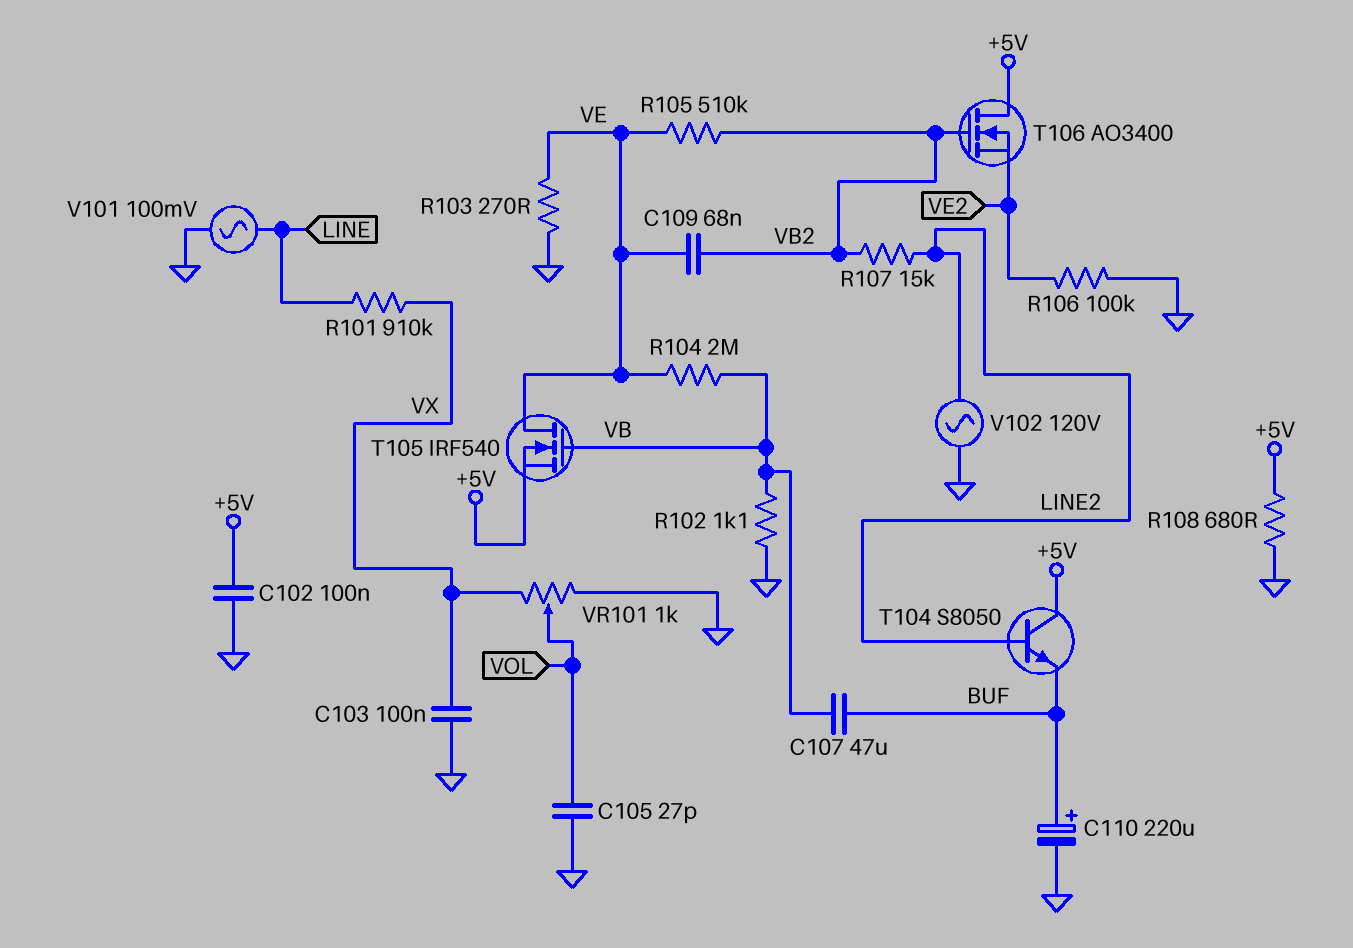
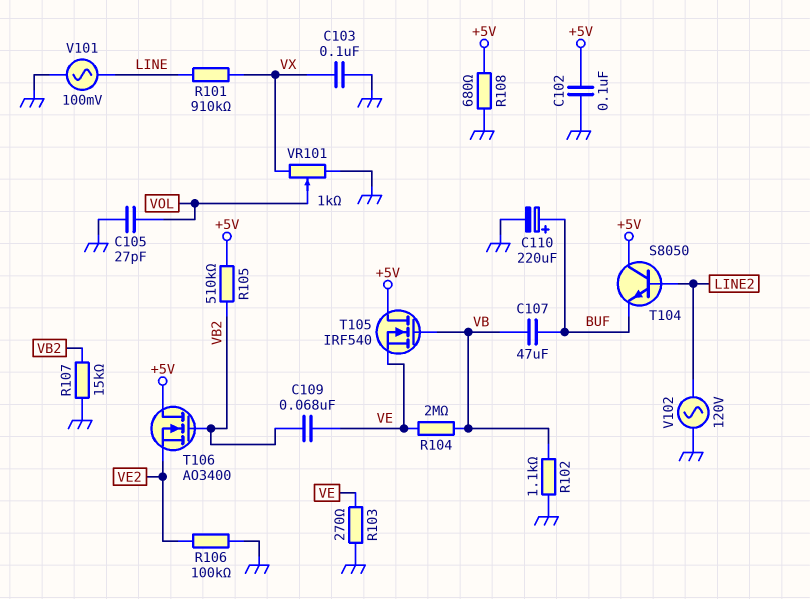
R105: 510k (VB2, VE) -> 510k (+5V, VB2)
R107: 15k (LINE2, VB2) -> 15k (GND, VB2)
T105: NMOS IRF540 (G VB, D VE, S +5V) -> NMOS IRF540 (G VB, D +5V, S VE)

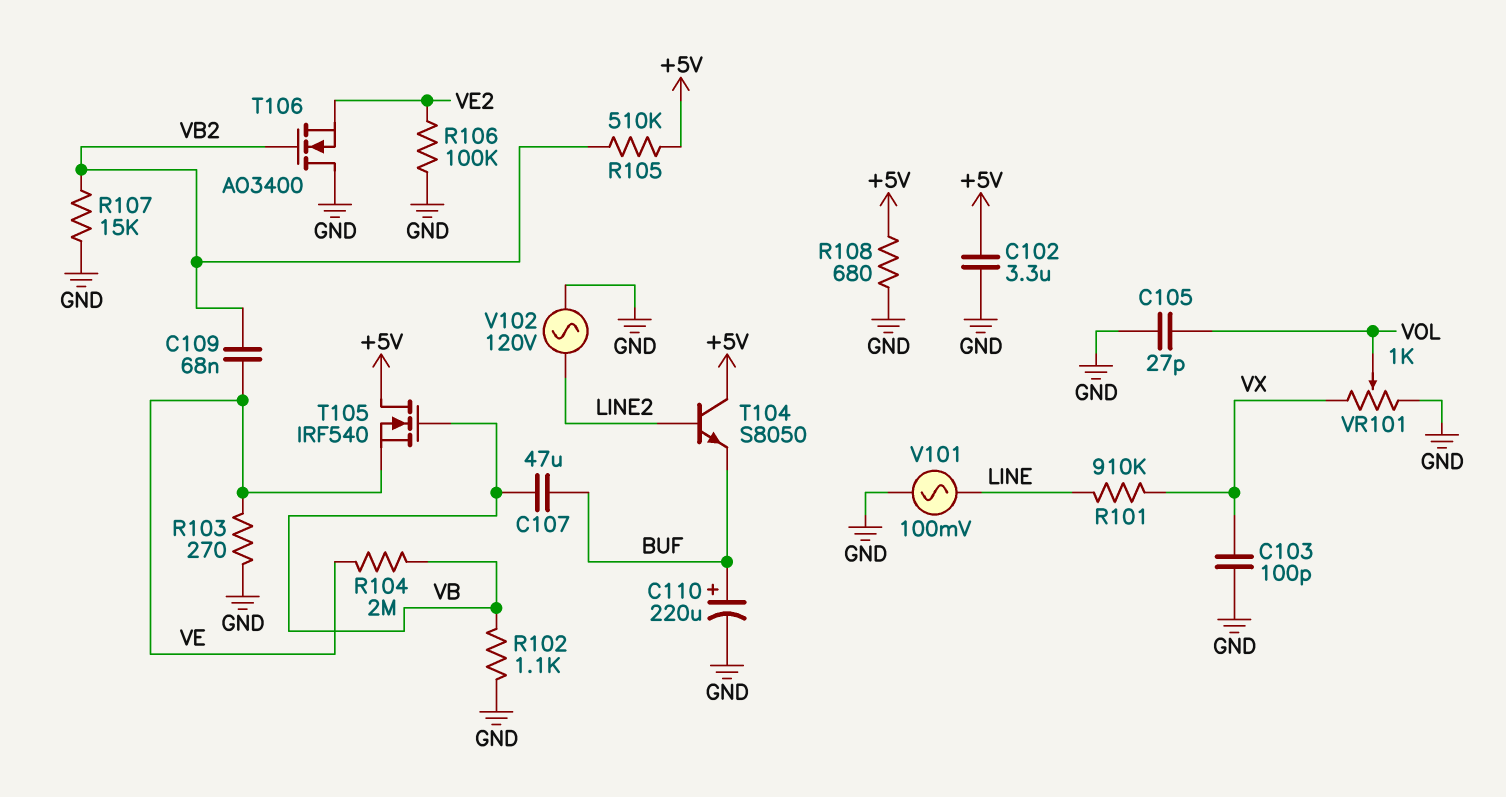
C102: 100nF (+5V, GND) -> 3.3uF (+5V, GND)
C103: 100nF (GND, VX) -> 100pF (GND, VX)
T106: NMOS AO3400 (G VB2, D +5V, S VE2) -> NMOS AO3400 (G VB2, D GND, S VE2)

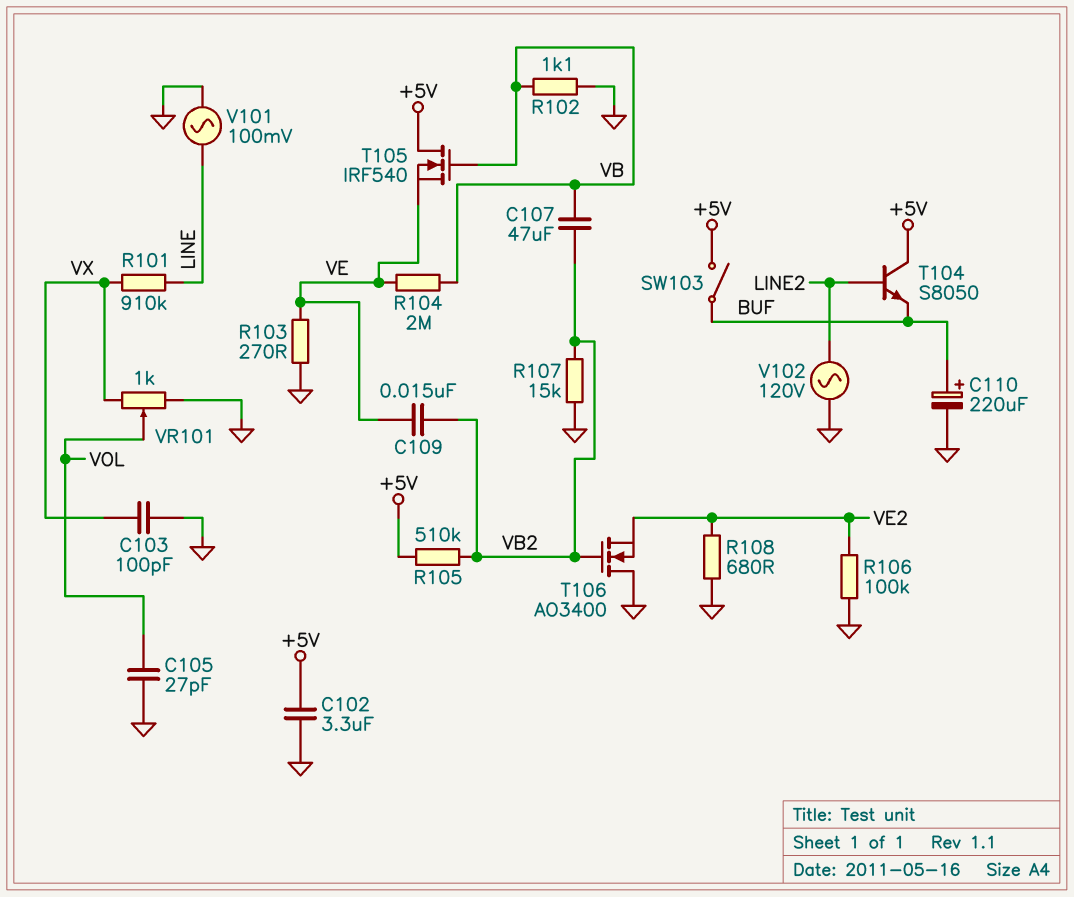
C107: 47uF (BUF, VB) -> 47uF (VB, VB2)
C109: 68nF (VB2, VE) -> 15nF (VB2, VE)
R108: 680 (+5V, GND) -> 680 (GND, VE2)
SW103: none -> switch (+5V, BUF)

